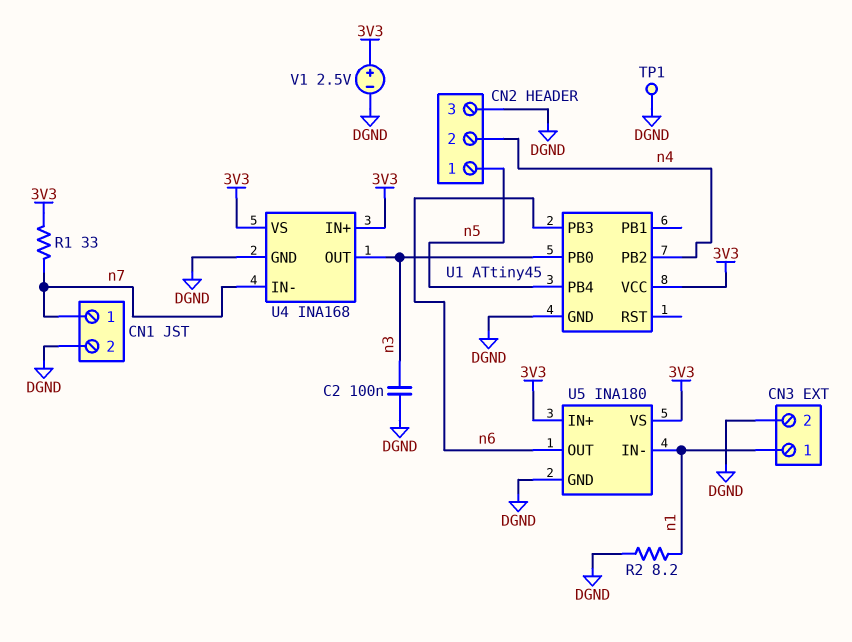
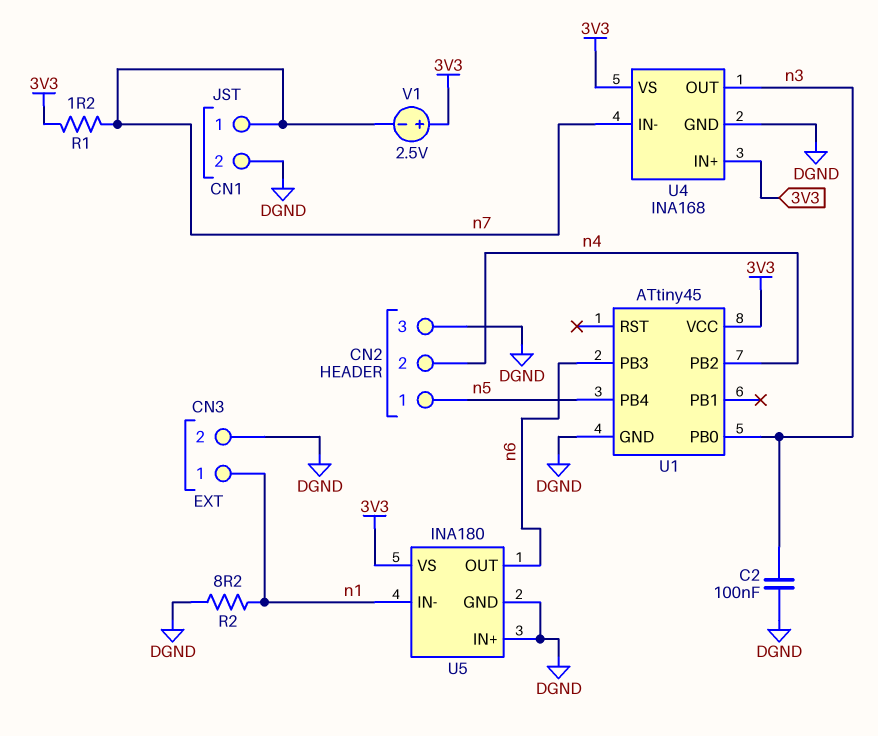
R1: 33 (3V3, n7) -> 1.2 (3V3, n7)
TP1: test point (DGND) -> none
U5 pin IN+: 3V3 -> DGND
V1: 2.5V (plus 3V3, minus DGND) -> 2.5V (plus 3V3, minus n7)

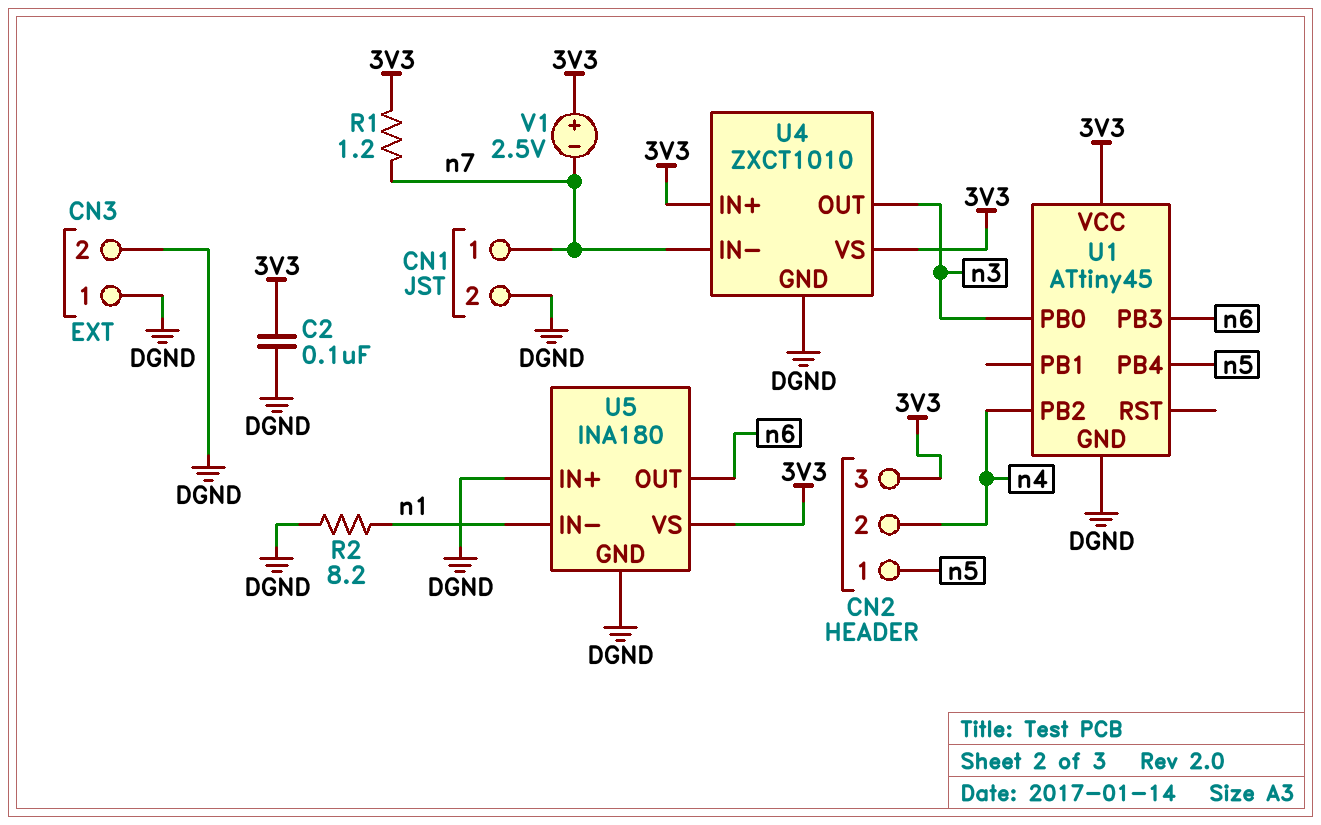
C2: 100nF (DGND, n3) -> 100nF (3V3, DGND)
CN2 pin 3: DGND -> 3V3
CN3 pin 1: n1 -> DGND
U4: INA168 -> ZXCT1010

